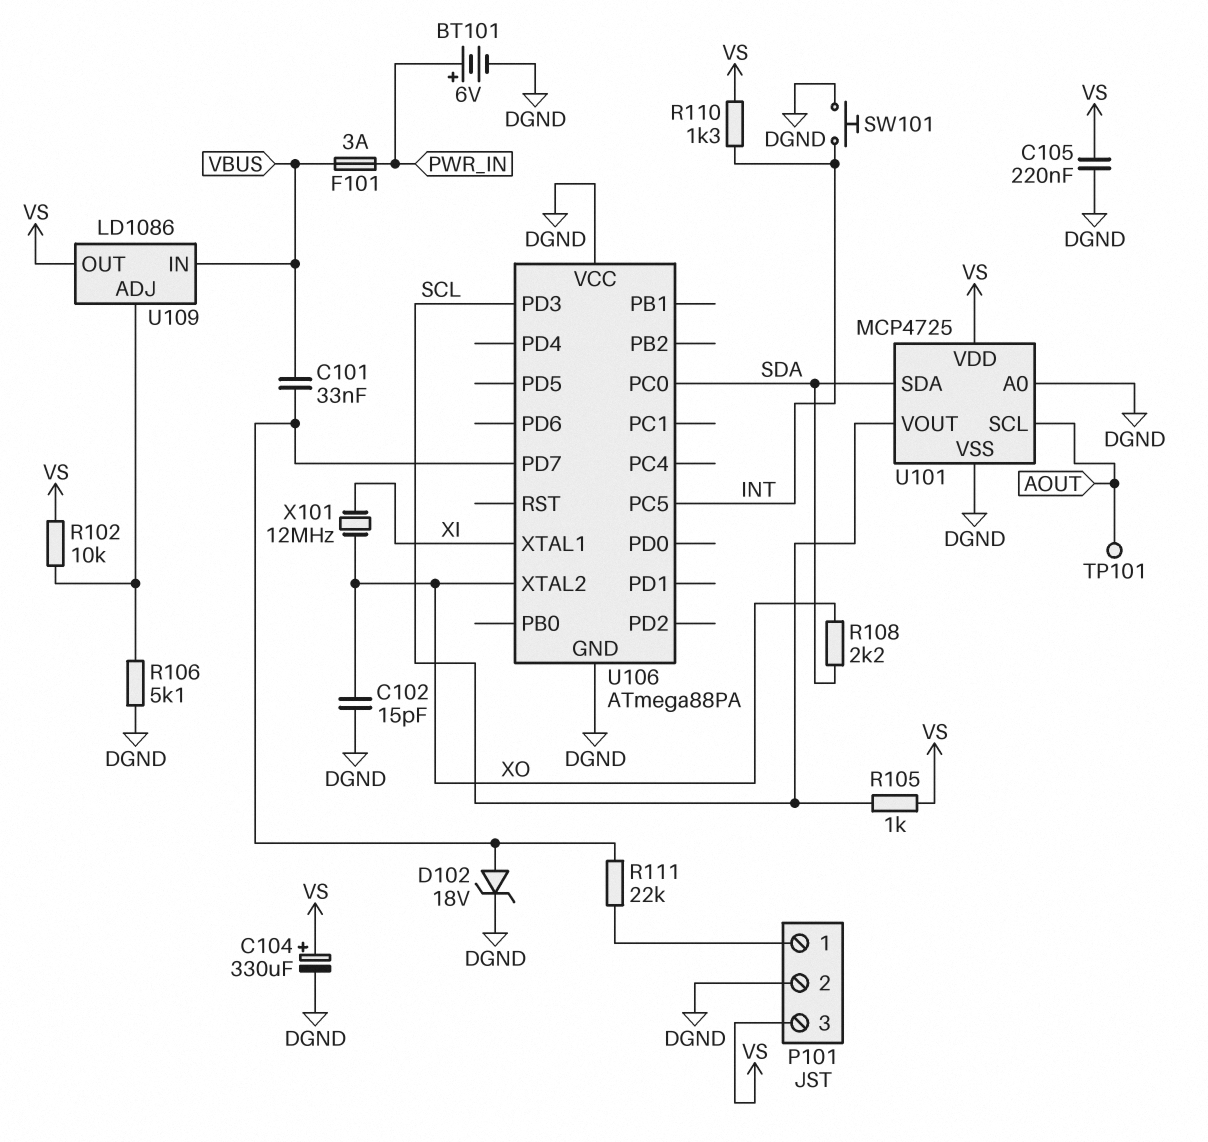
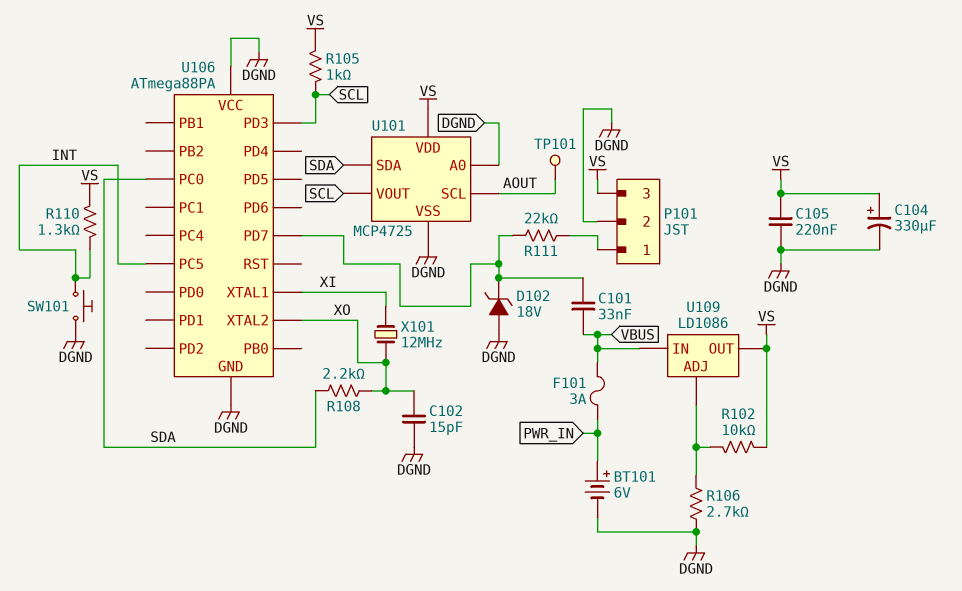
D102: zener 18V (A U106/PD7, K DGND) -> zener 18V (A DGND, K U106/PD7)
R106: 5.1k (DGND, U109/ADJ) -> 2.7k (DGND, U109/ADJ)

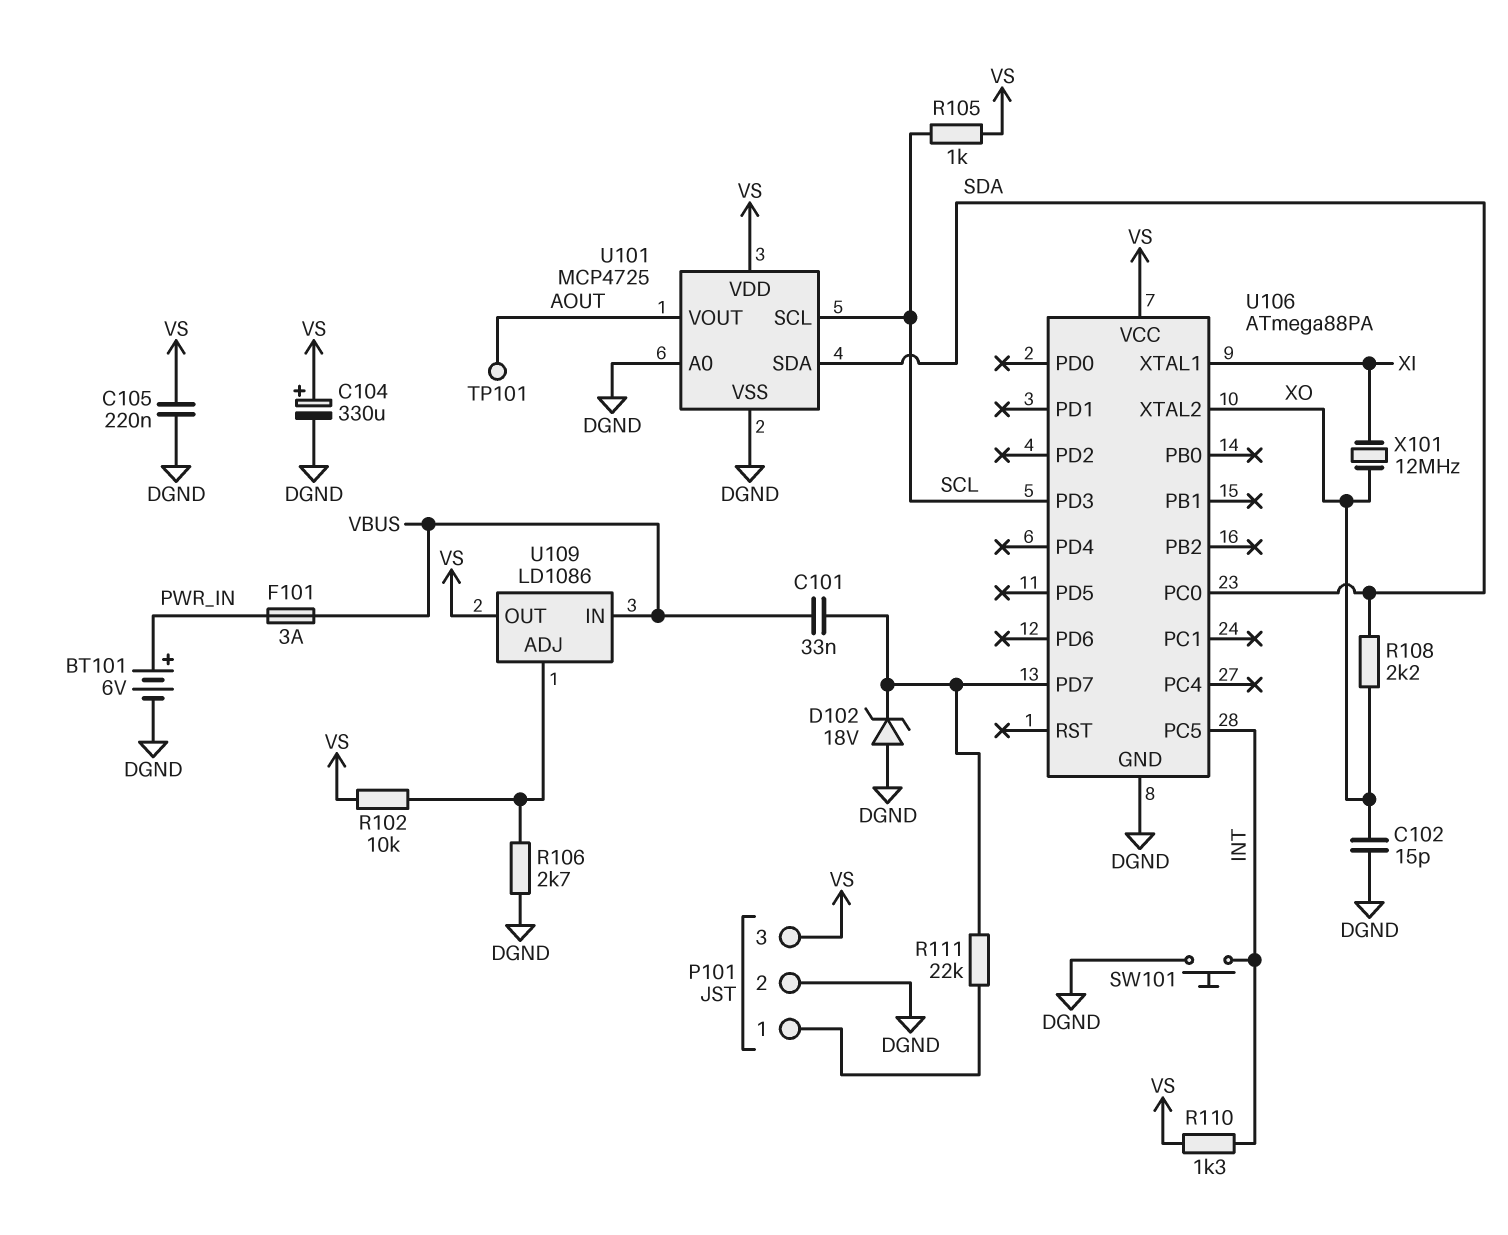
U101 pin SCL: AOUT -> SCL
U101 pin VOUT: SCL -> AOUT
U106 pin VCC: DGND -> VS

